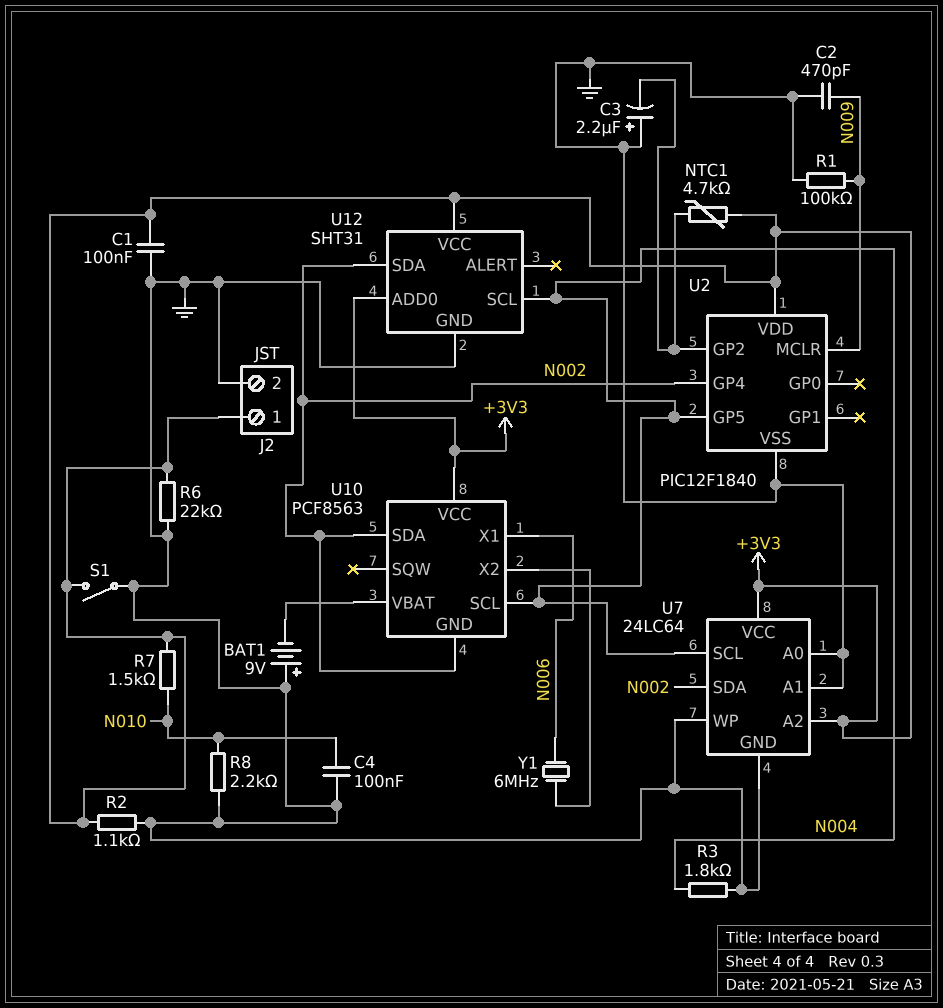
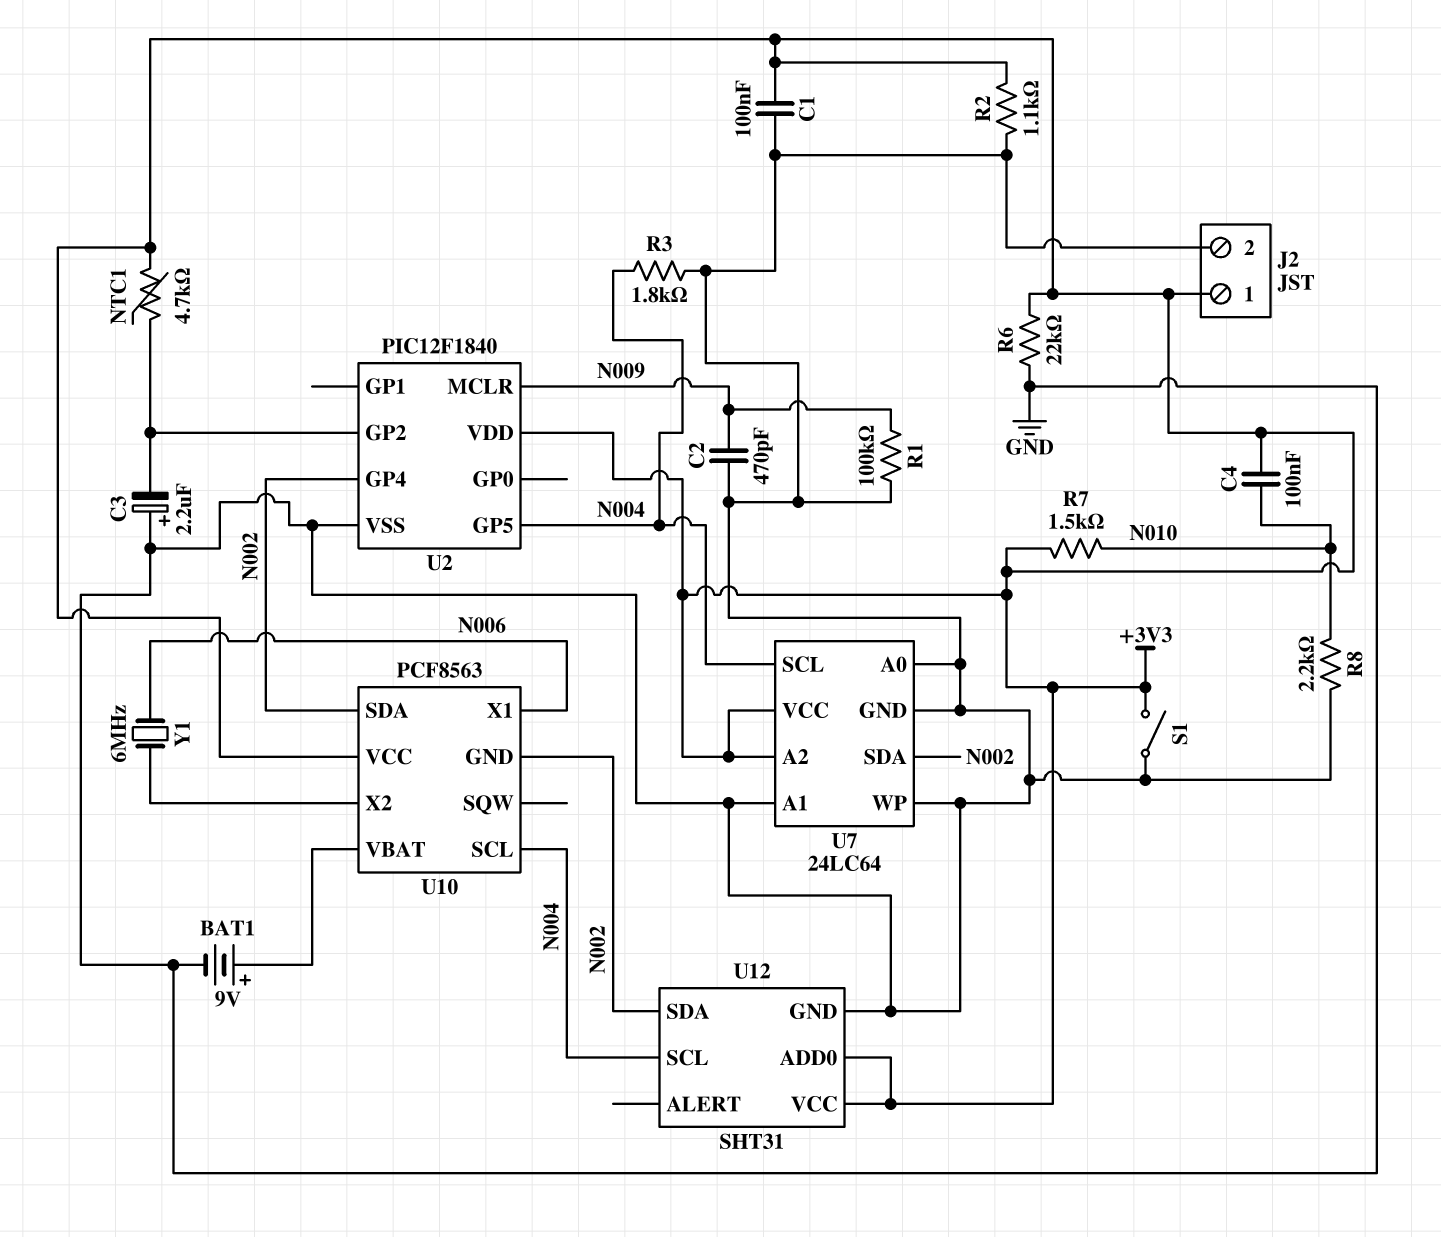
BAT1: 9V (plus GND, minus U10/VBAT) -> 9V (plus U10/VBAT, minus GND)
C4: 100nF (GND, N010) -> 100nF (+3V3, N010)

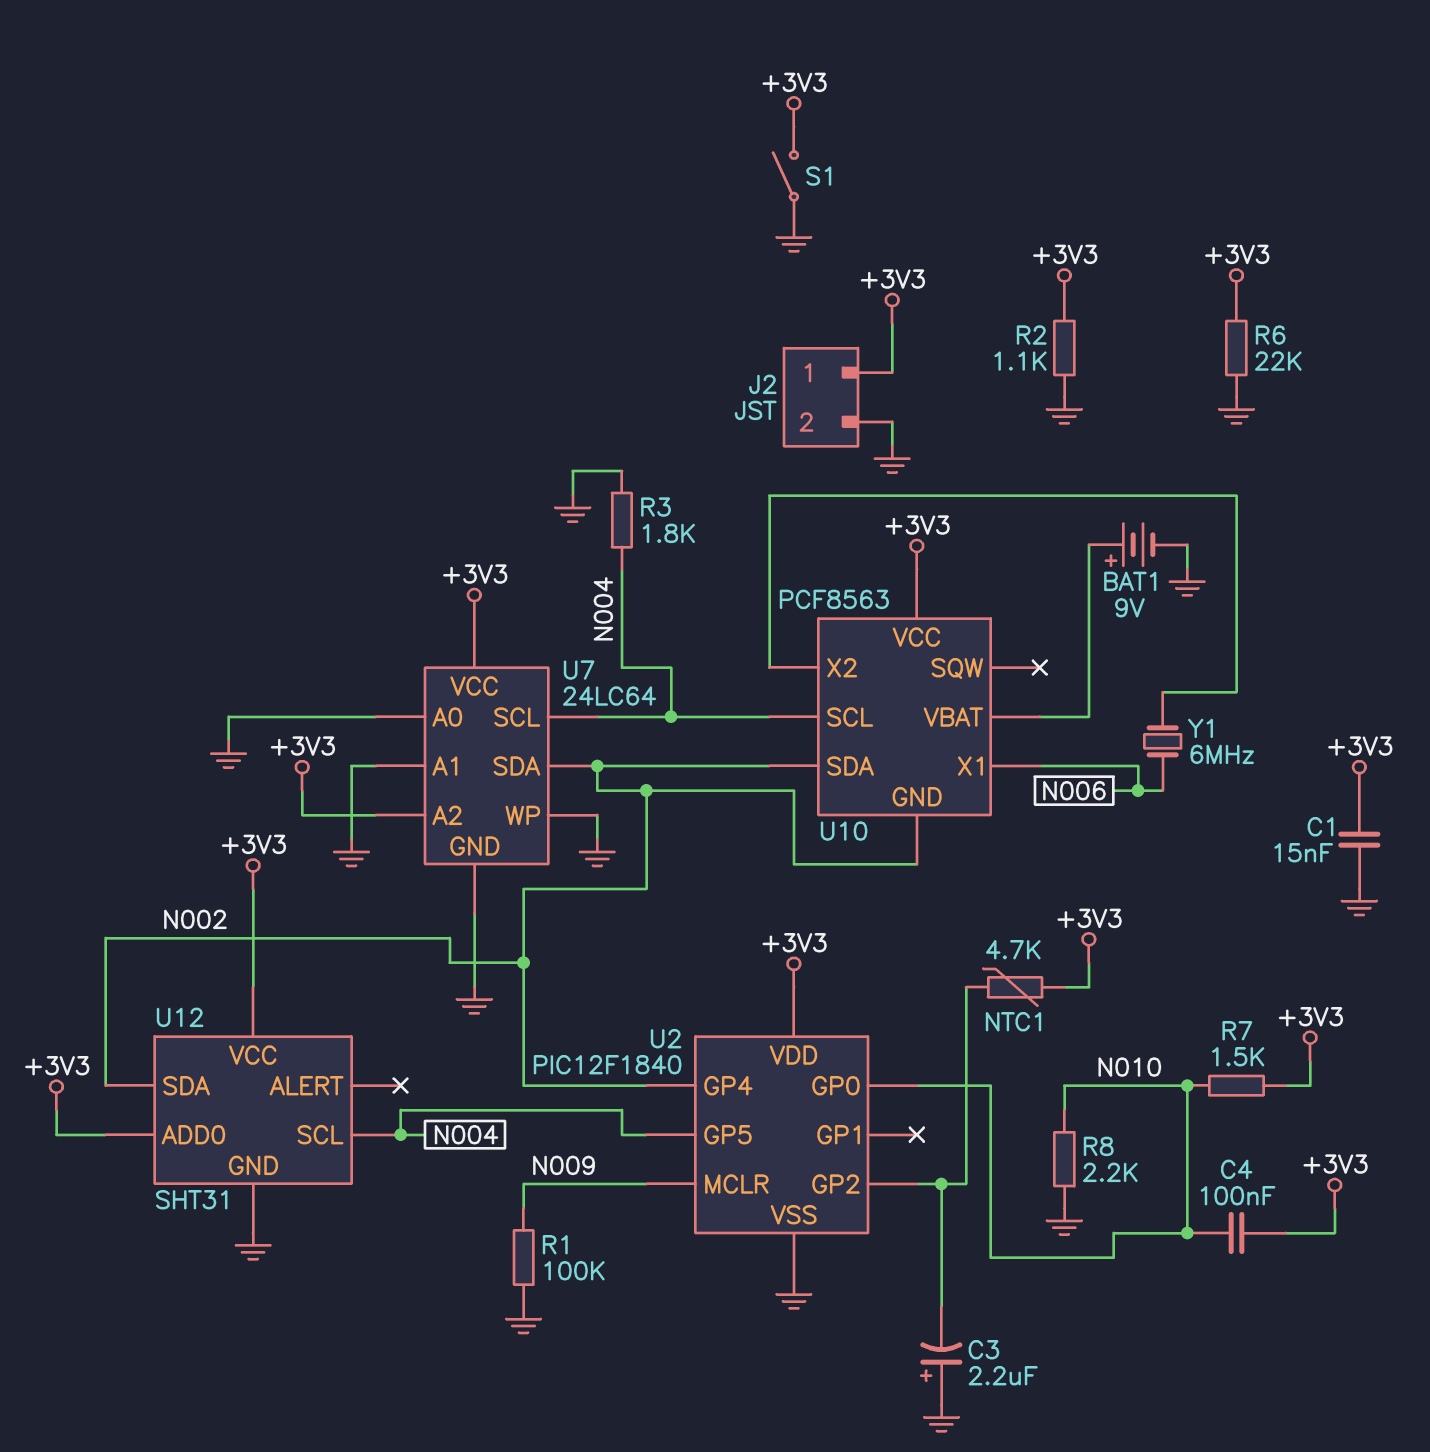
C1: 100nF (+3V3, GND) -> 15nF (+3V3, GND)
C2: 470pF (GND, N009) -> none
U2 pin GP0: none -> N010

